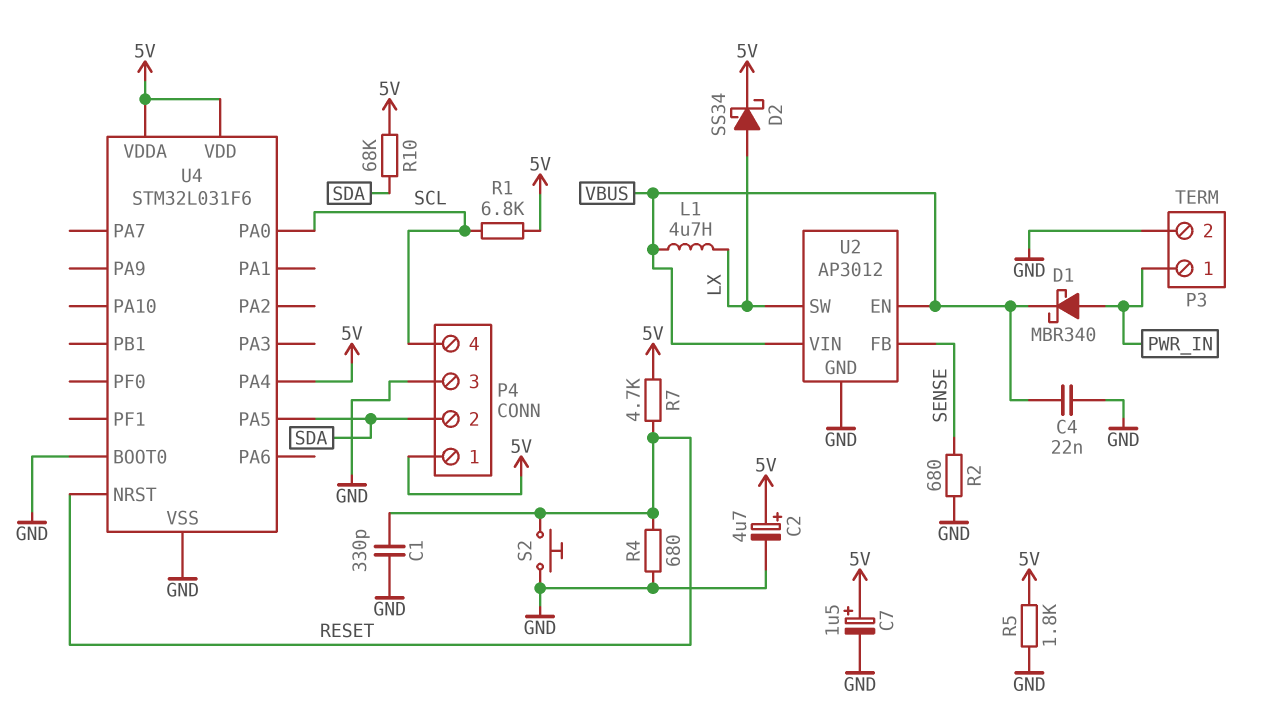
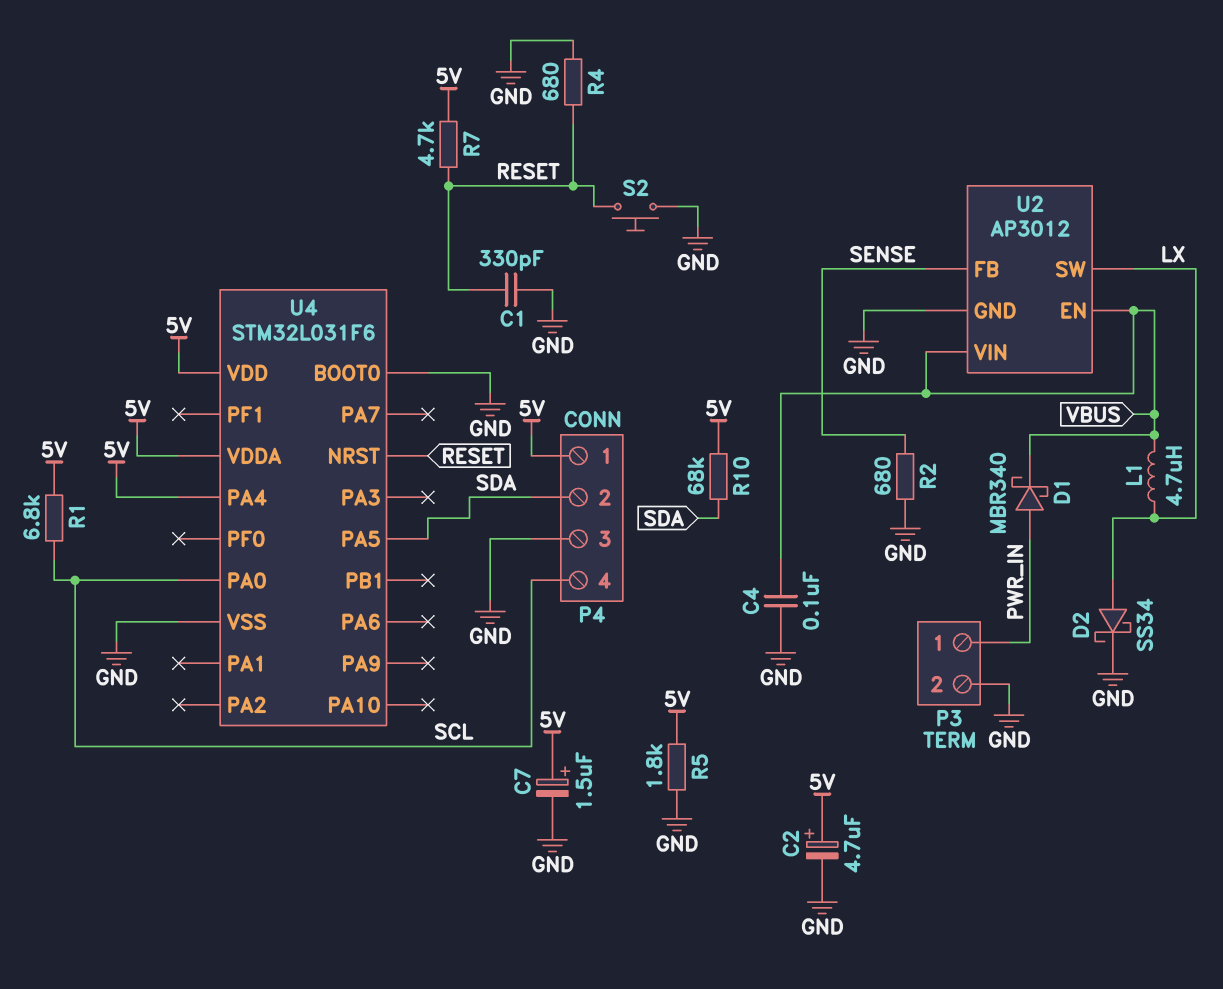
C4: 22nF (GND, VBUS) -> 100nF (GND, VBUS)
D2: schottky SS34 (A LX, K 5V) -> schottky SS34 (A LX, K GND)

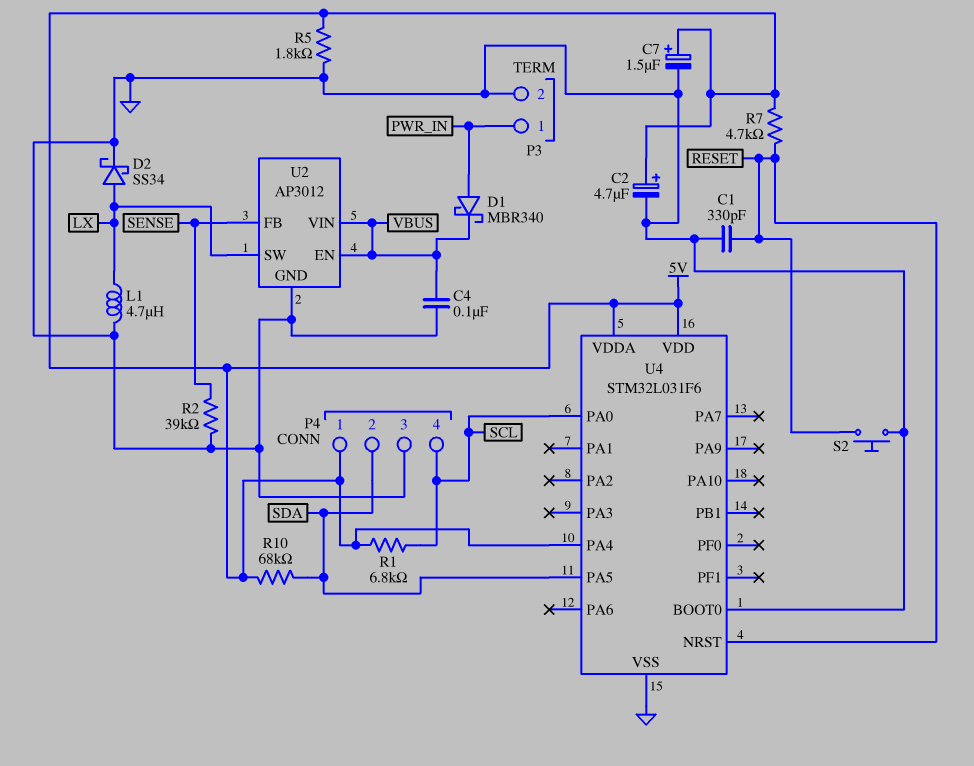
L1: 4.7uH (LX, VBUS) -> 4.7uH (GND, LX)
R2: 680 (GND, SENSE) -> 39k (GND, SENSE)
R4: 680 (GND, RESET) -> none

